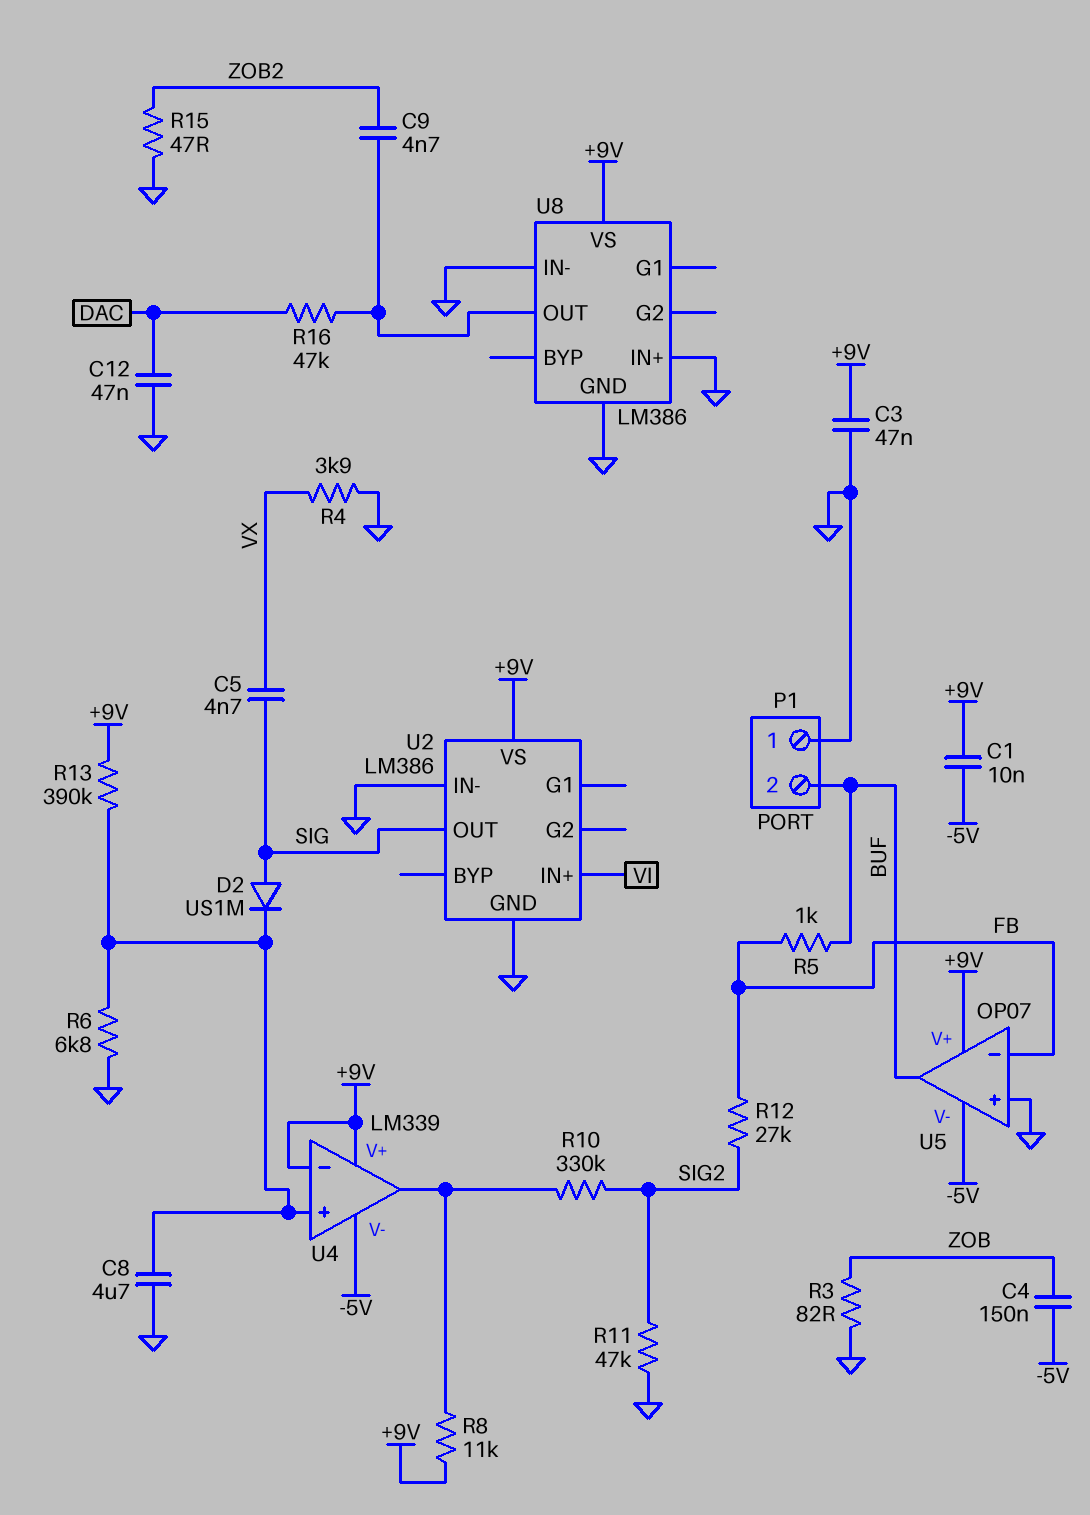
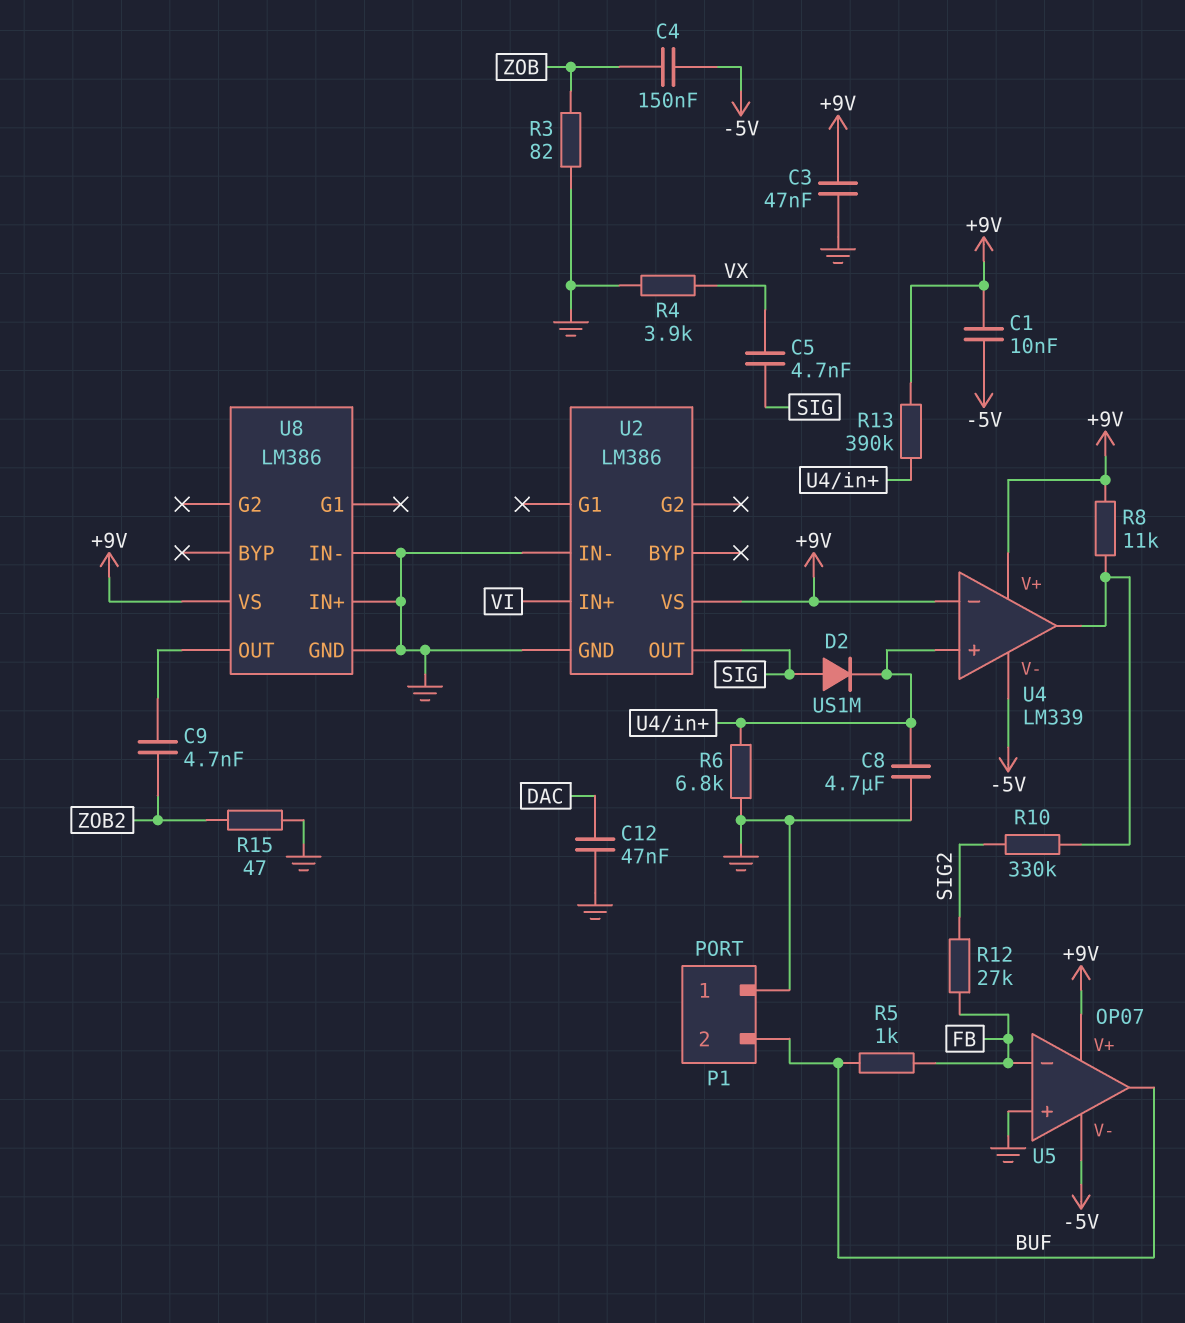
R11: 47k (GND, SIG2) -> none
R16: 47k (DAC, U8/OUT) -> none

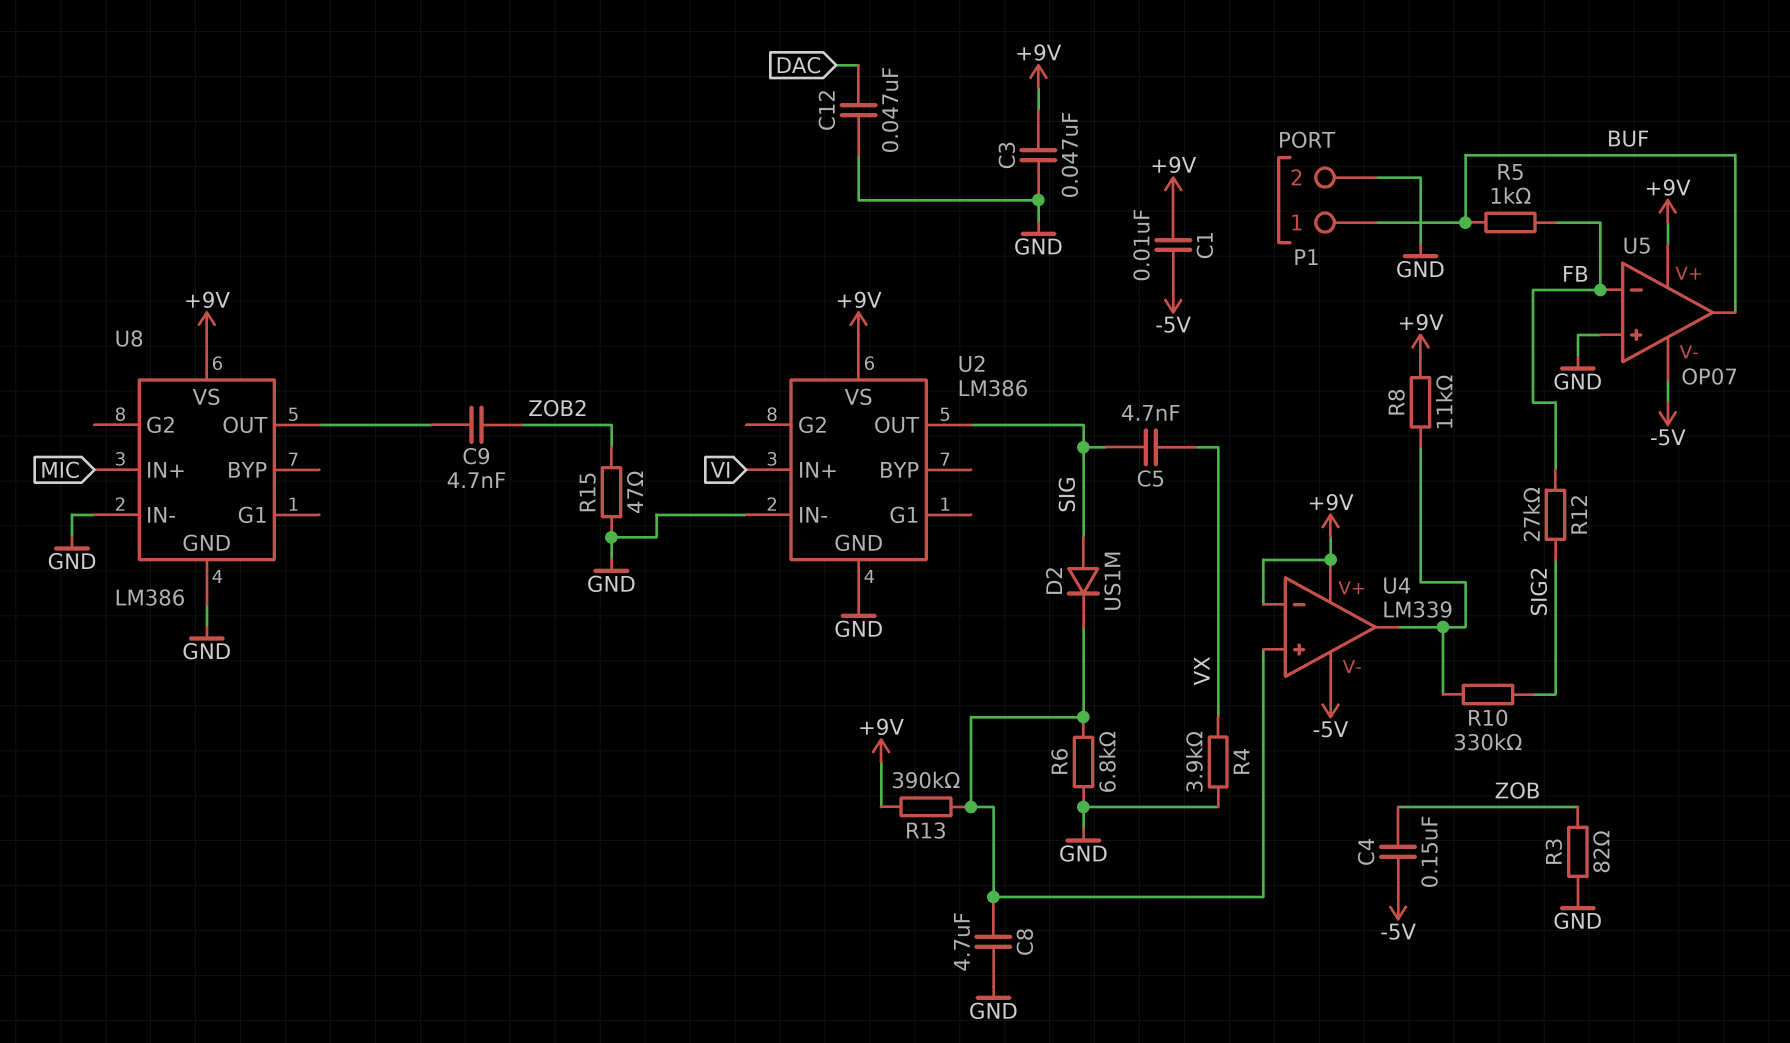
P1 pin 1: GND -> BUF
P1 pin 2: BUF -> GND
U8 pin IN+: GND -> MIC

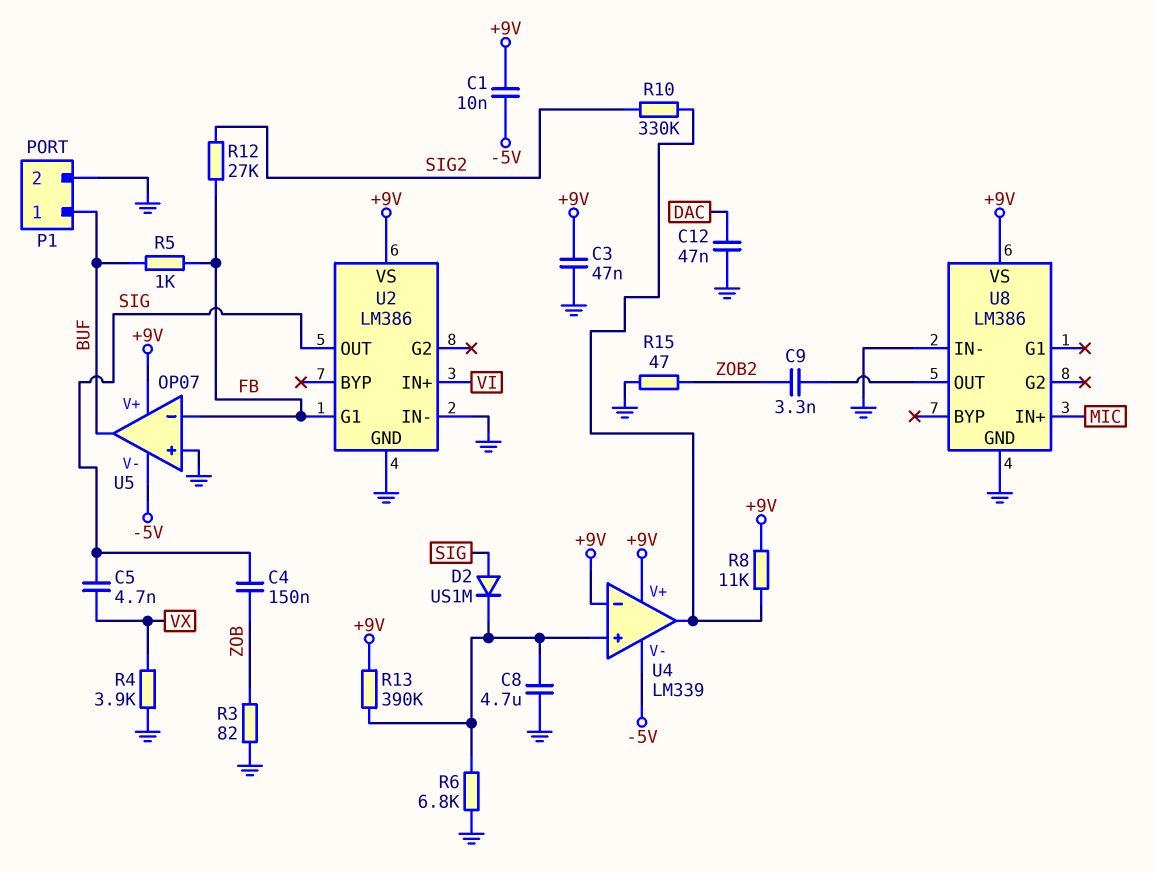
C4: 150nF (-5V, ZOB) -> 150nF (SIG, ZOB)
C9: 4.7nF (U8/OUT, ZOB2) -> 3.3nF (U8/OUT, ZOB2)
U2 pin G1: none -> FB

